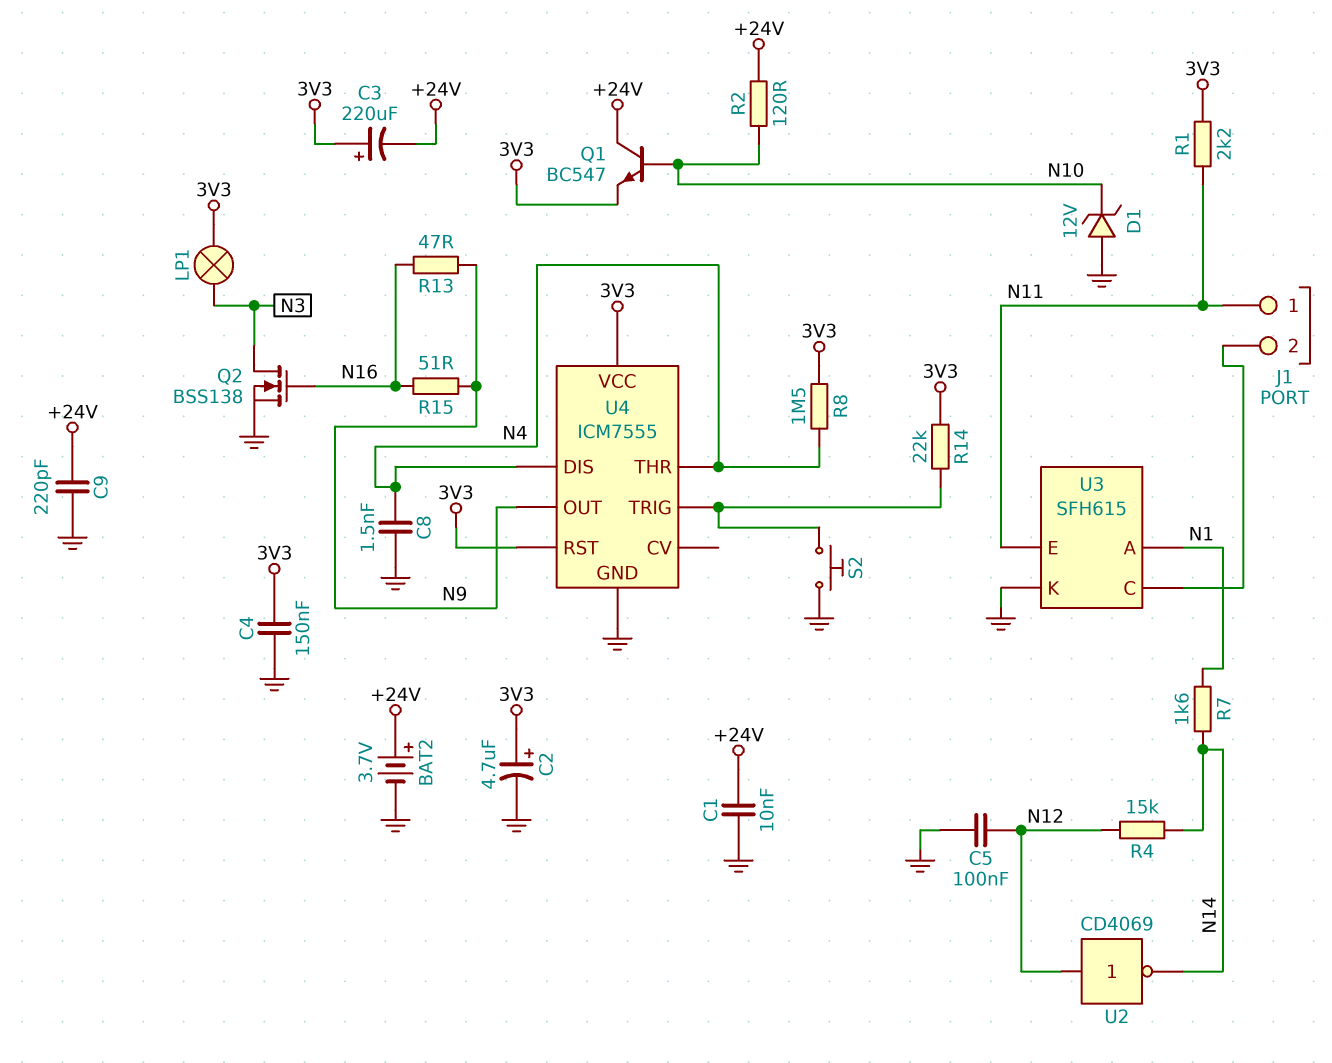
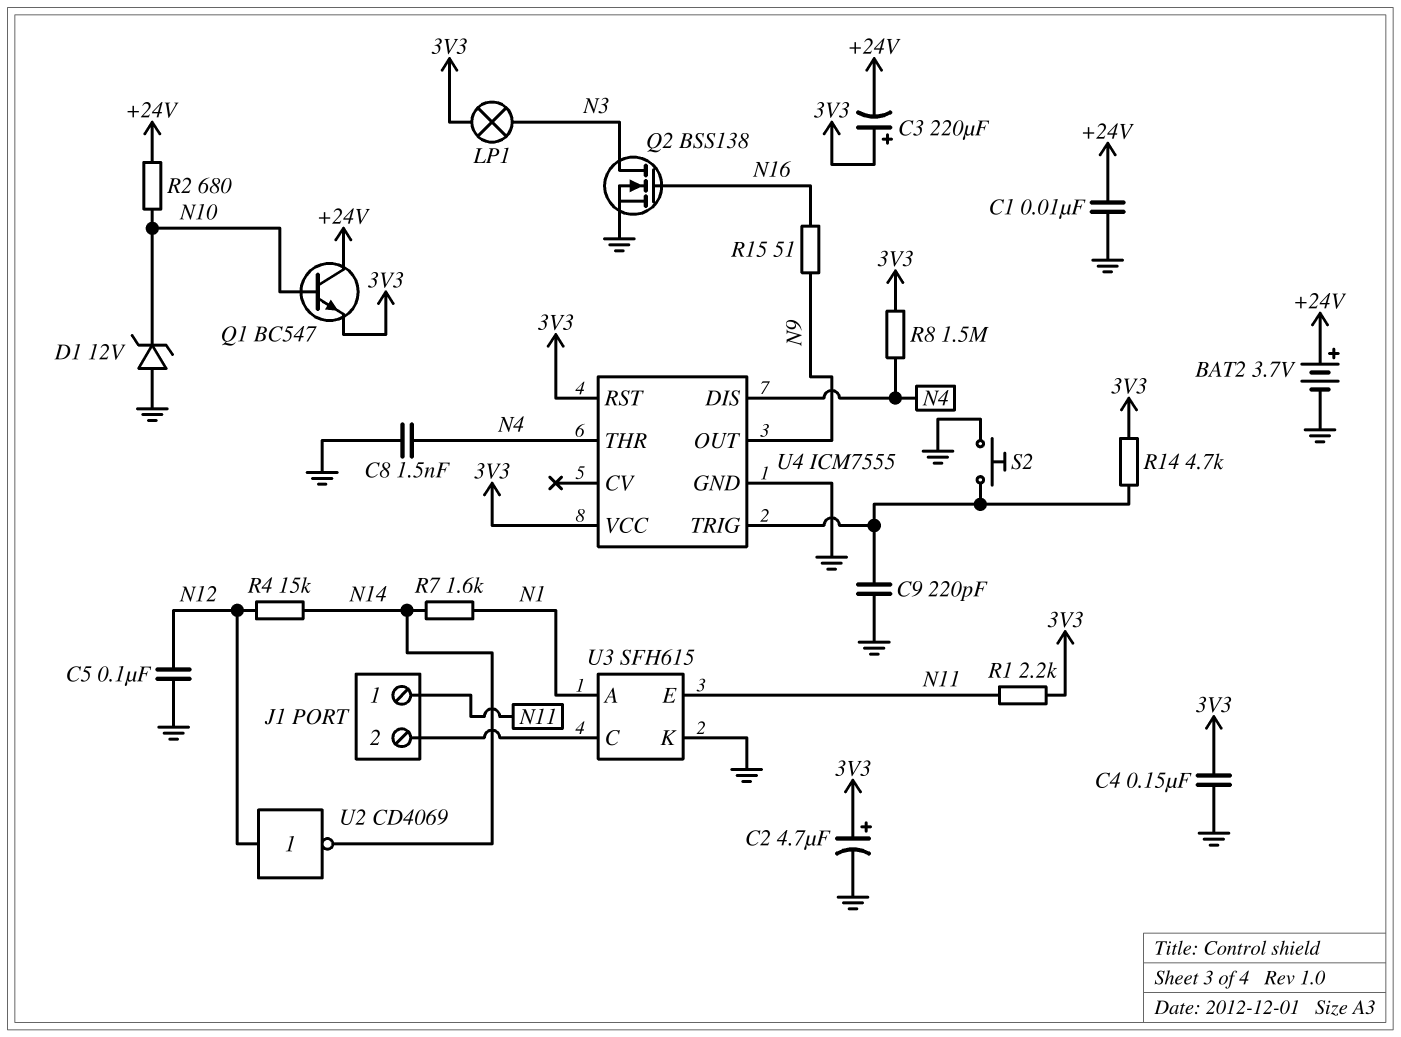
C9: 220pF (+24V, GND) -> 220pF (GND, U4/TRIG)
R2: 120 (+24V, N10) -> 680 (+24V, N10)
R13: 47 (N9, N16) -> none
R14: 22k (3V3, U4/TRIG) -> 4.7k (3V3, U4/TRIG)

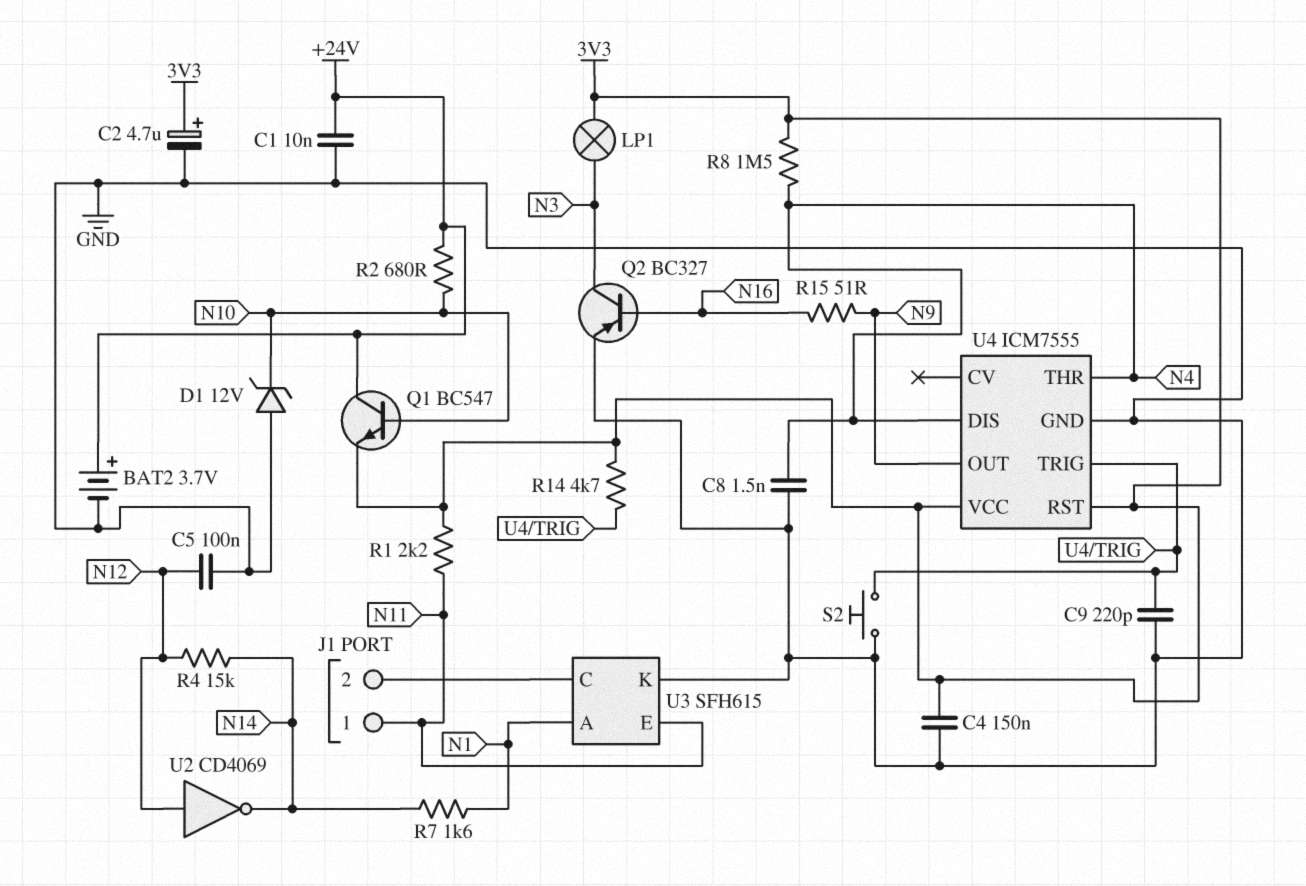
C3: 220uF (plus 3V3, minus +24V) -> none
Q2: NMOS BSS138 (G N16, D N3, S GND) -> PNP BC327 (B N16, C N3, E GND)

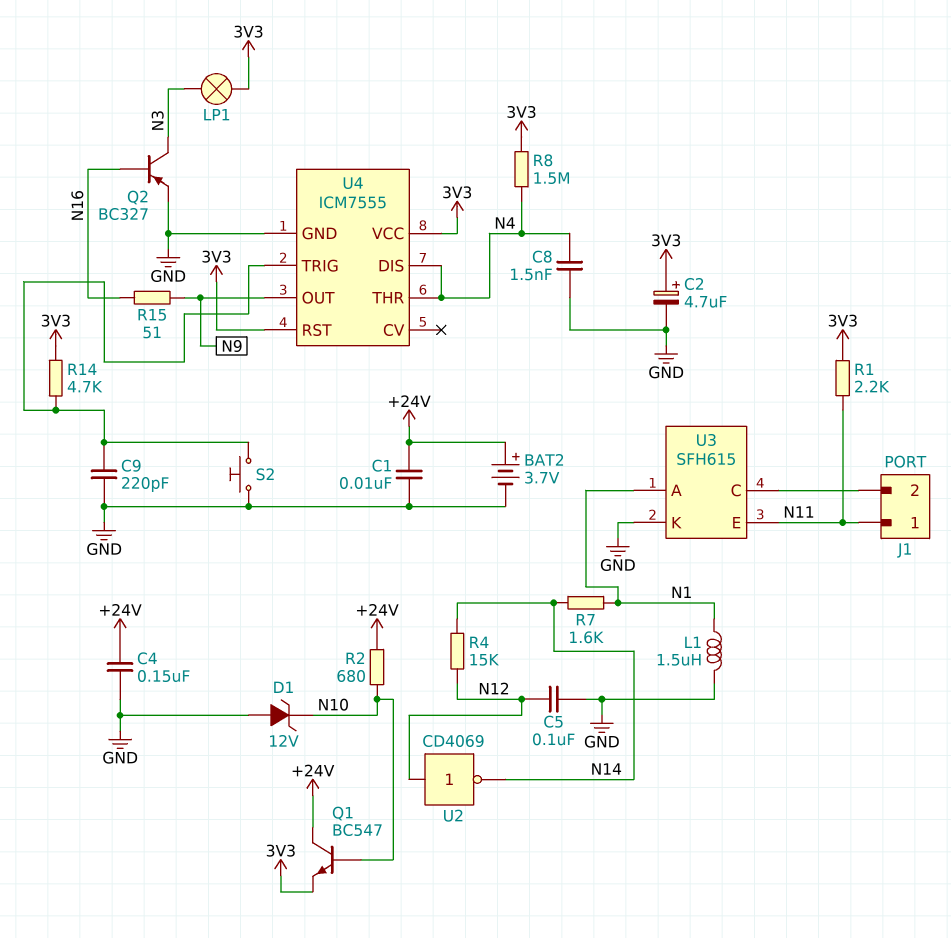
C4: 150nF (3V3, GND) -> 150nF (+24V, GND)
L1: none -> 1.5uH (GND, N1)

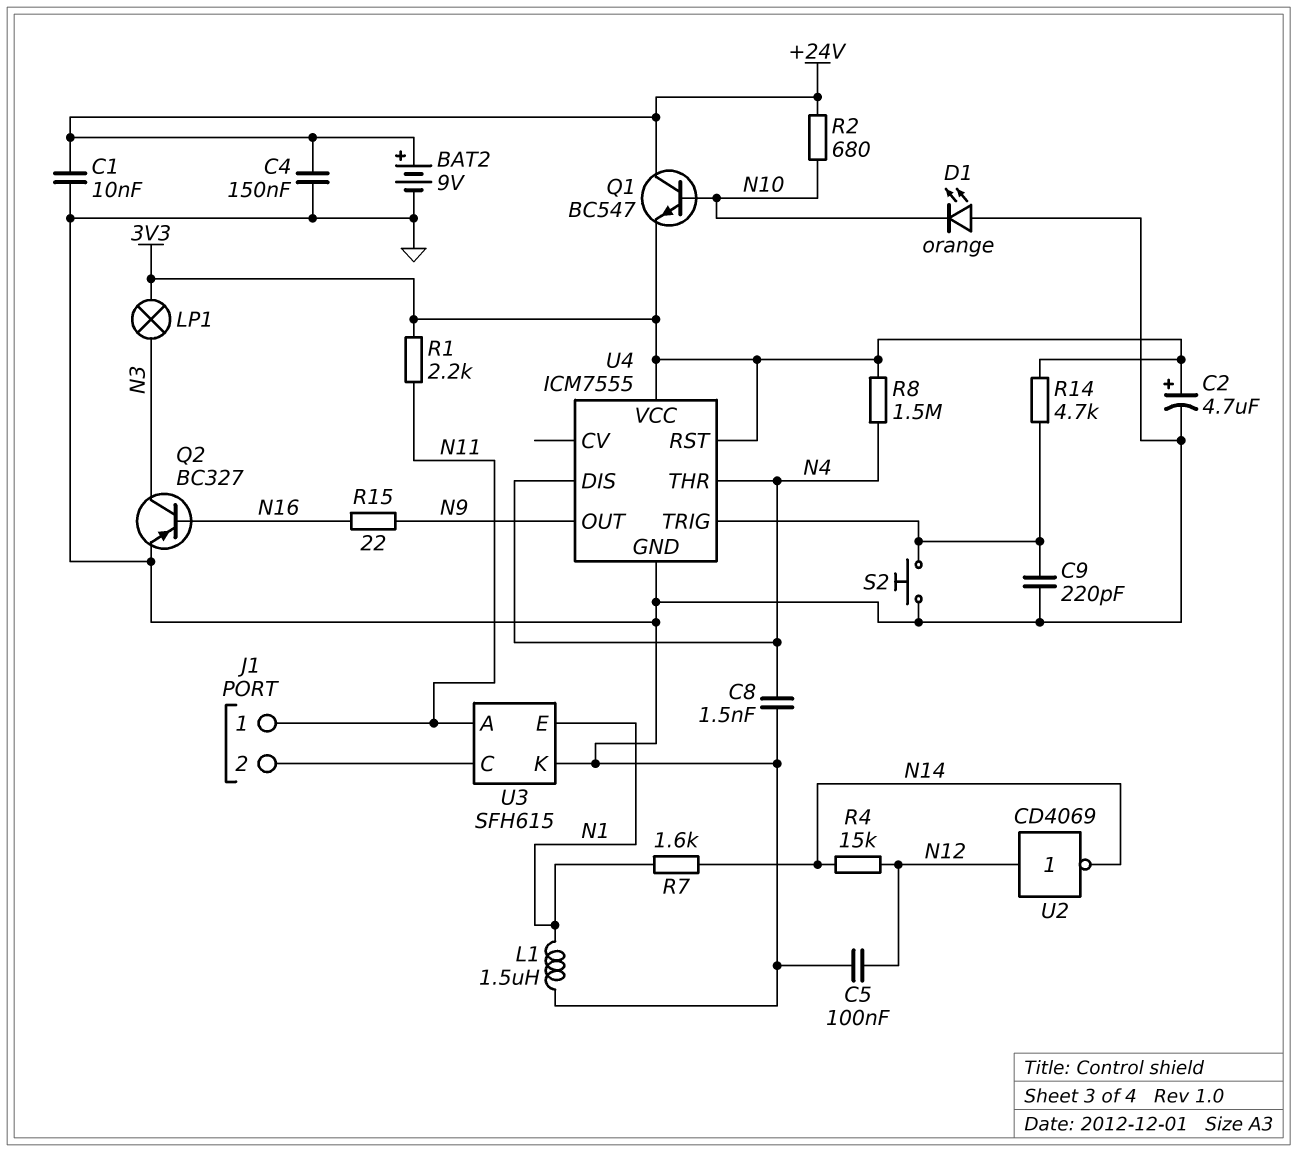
BAT2: 3.7V (plus +24V, minus GND) -> 9V (plus +24V, minus GND)
D1: zener 12V (A GND, K N10) -> LED orange (A GND, K N10)
R15: 51 (N9, N16) -> 22 (N9, N16)
U3 pin A: N1 -> N11
U3 pin E: N11 -> N1

